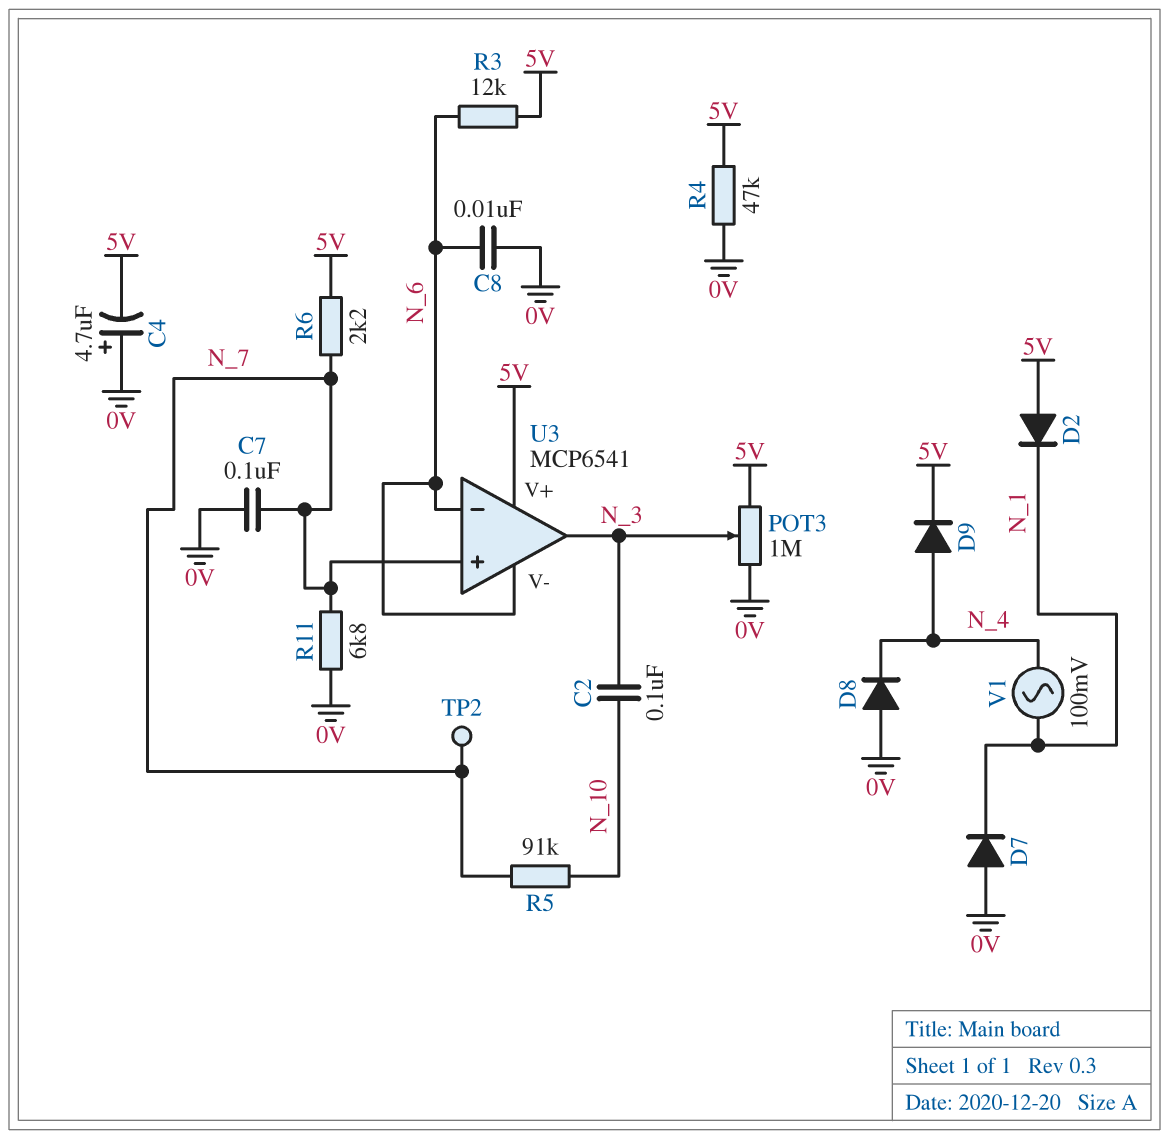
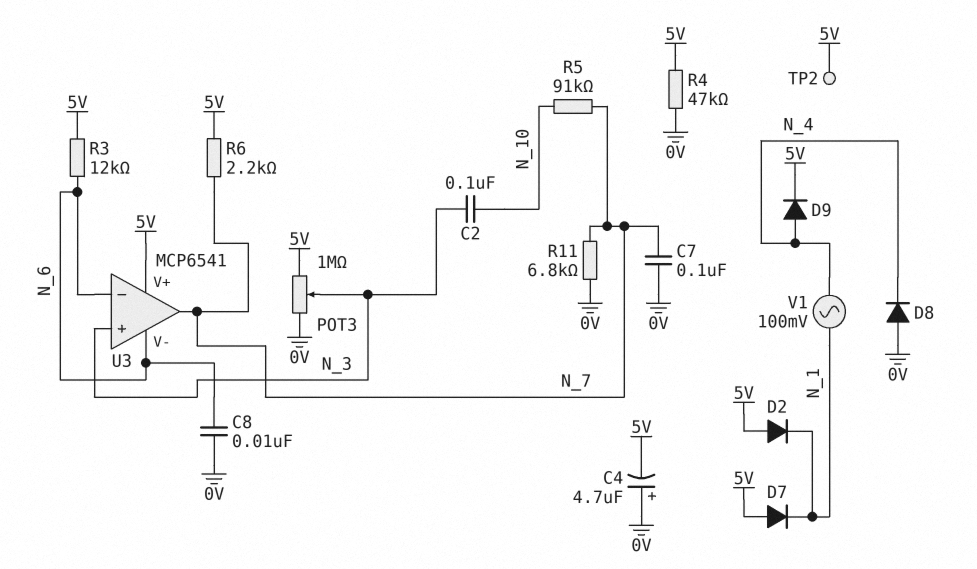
D7: diode (A 0V, K N_1) -> diode (A 5V, K N_1)
TP2: test point (N_7) -> test point (5V)
U3 pin in+: N_7 -> N_3
U3 pin out: N_3 -> N_7

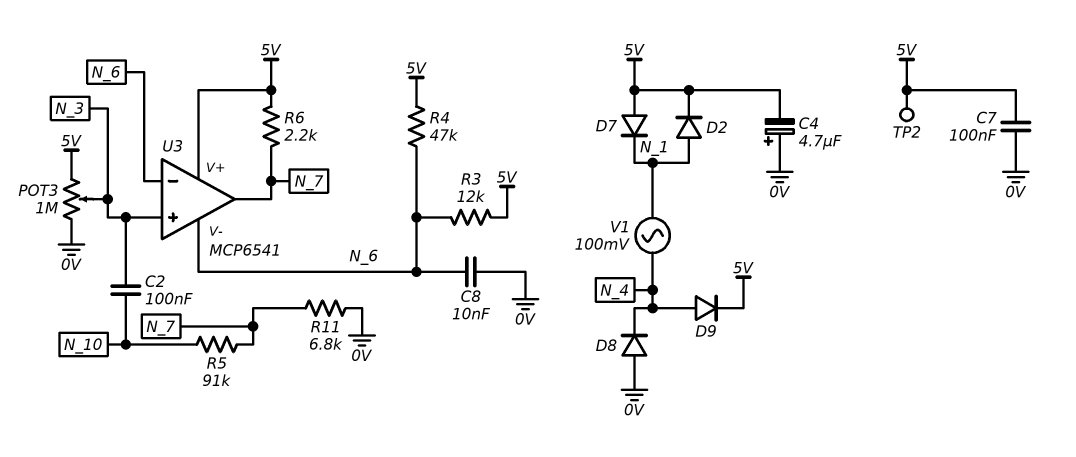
C7: 100nF (0V, N_7) -> 100nF (0V, 5V)
D2: diode (A 5V, K N_1) -> diode (A N_1, K 5V)
R4: 47k (0V, 5V) -> 47k (5V, N_6)

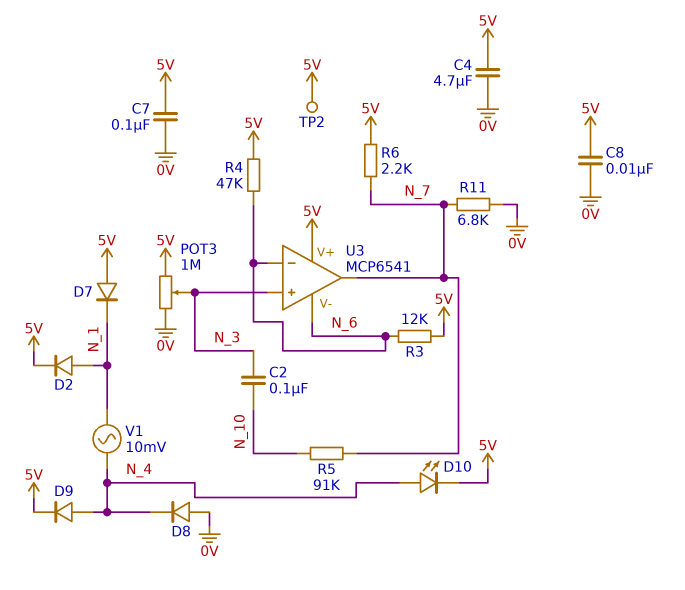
C4: 4.7uF (plus 0V, minus 5V) -> 4.7uF (0V, 5V)
C8: 10nF (0V, N_6) -> 10nF (0V, 5V)
D10: none -> LED (A N_4, K 5V)
V1: AC 100mV (N_1, N_4) -> AC 10mV (N_1, N_4)

